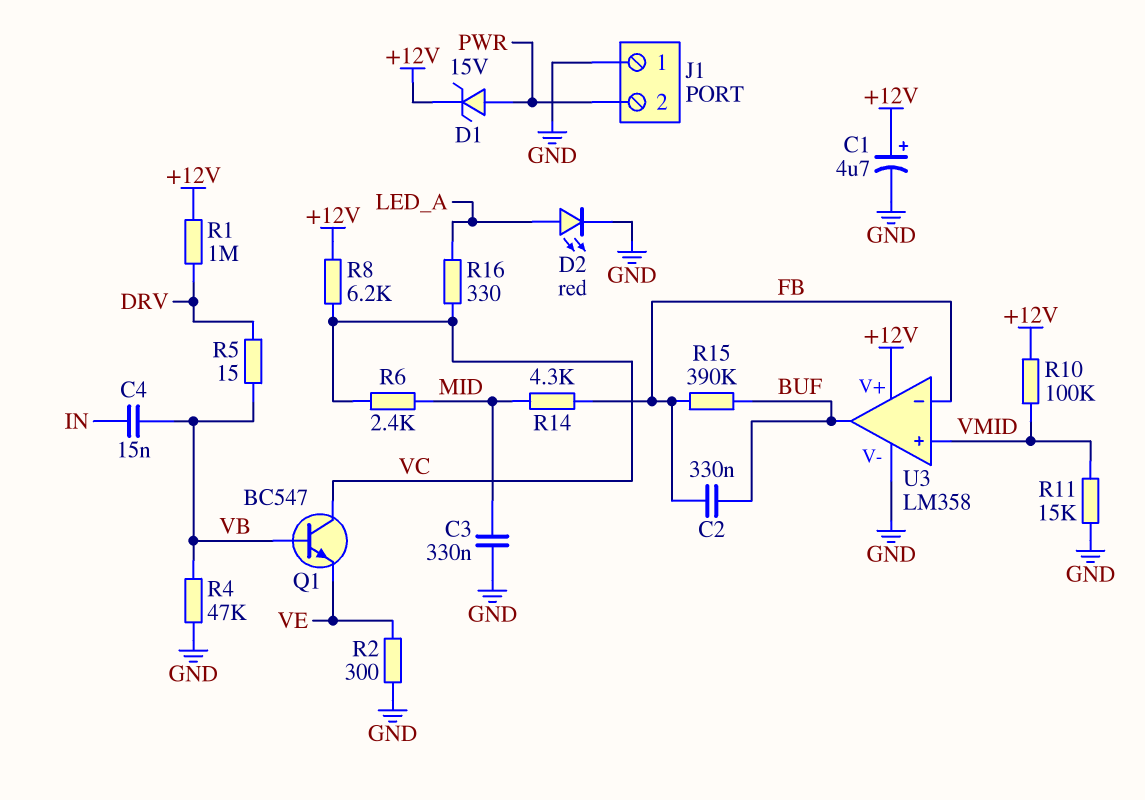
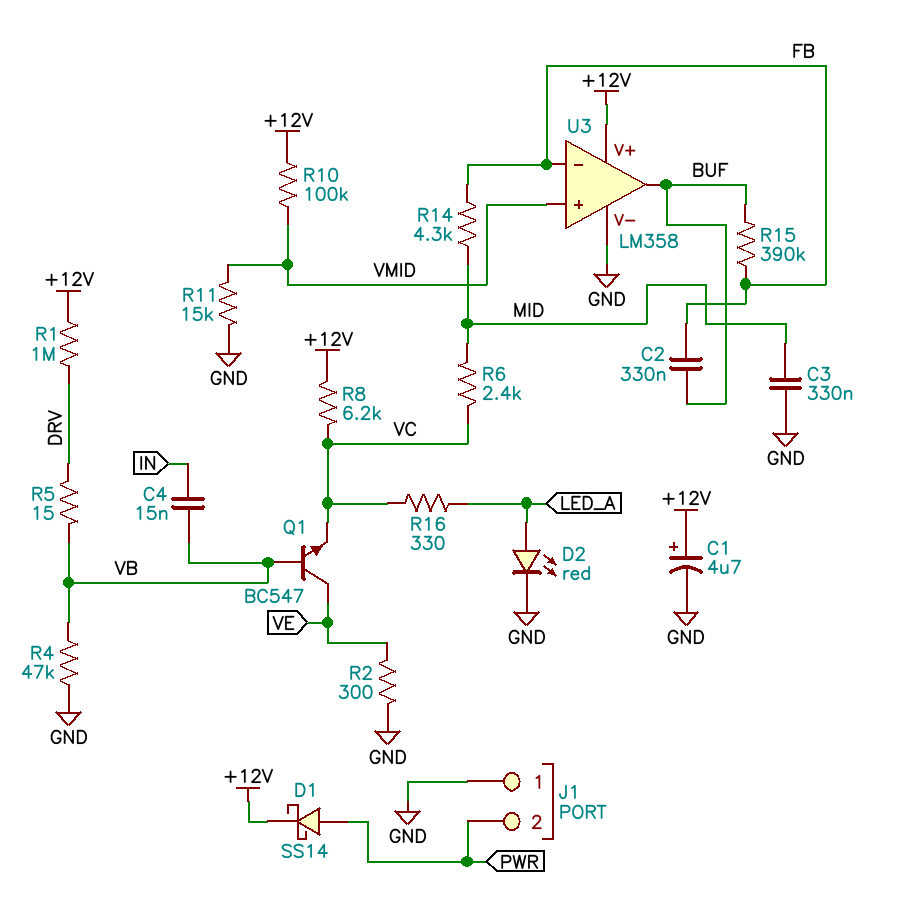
D1: zener 15V (A PWR, K +12V) -> schottky SS14 (A PWR, K +12V)
Q1: NPN BC547 (B VB, C VC, E VE) -> NPN BC547 (B VB, C VE, E VC)

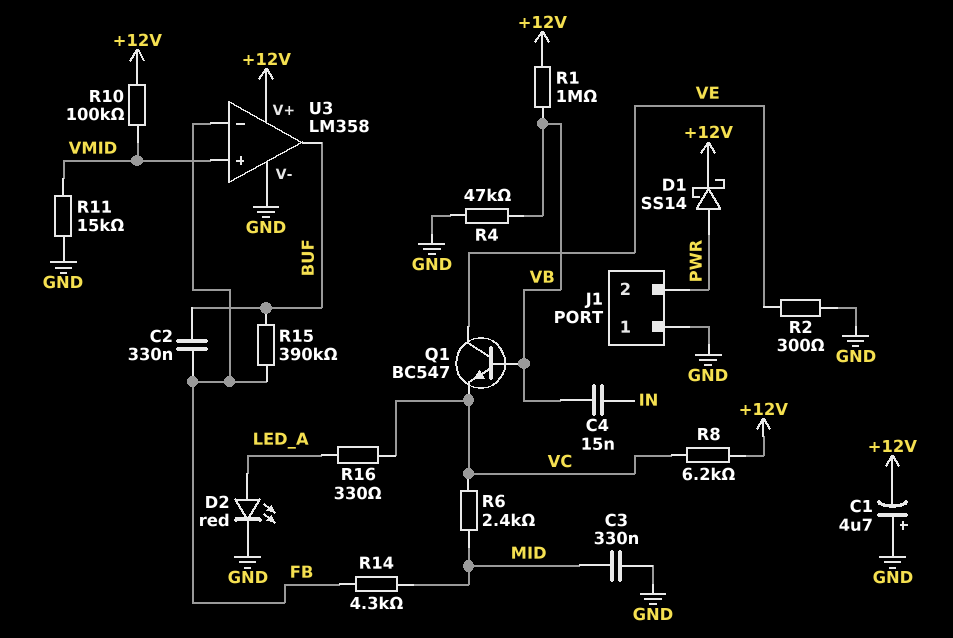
C1: 4.7uF (plus +12V, minus GND) -> 4.7uF (plus GND, minus +12V)
R1: 1M (+12V, DRV) -> 1M (+12V, VB)
R5: 15 (DRV, VB) -> none

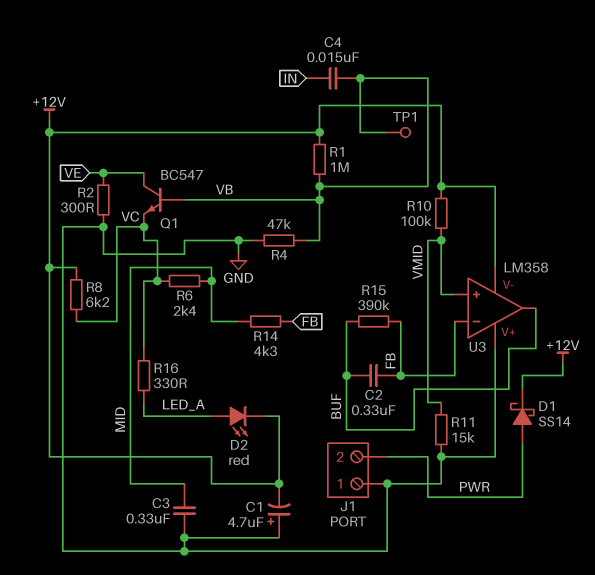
D2: LED red (A LED_A, K GND) -> LED red (A LED_A, K +12V)
TP1: none -> test point (VB)
U3 pin V+: +12V -> GND
U3 pin V-: GND -> +12V

